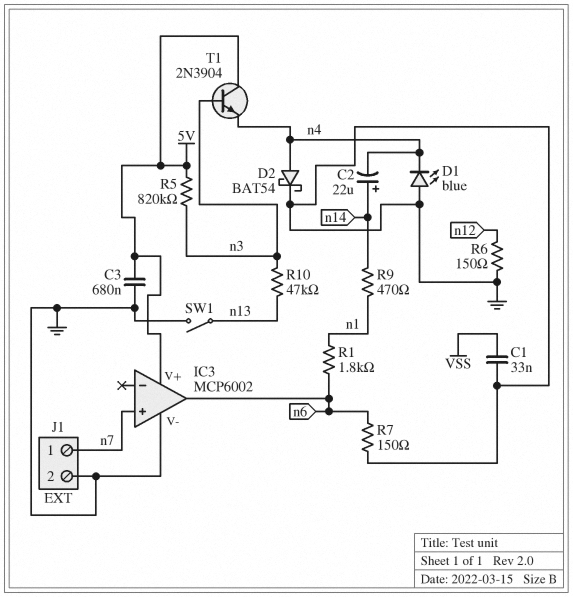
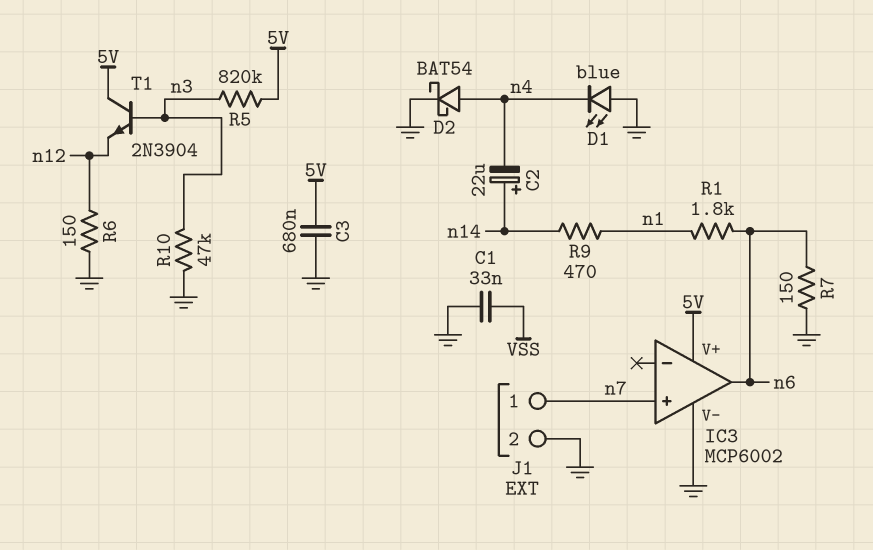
R10: 47k (n3, n13) -> 47k (GND, n3)
SW1: switch (GND, n13) -> none
T1: NPN 2N3904 (B n3, C 5V, E n4) -> NPN 2N3904 (B n3, C 5V, E n12)

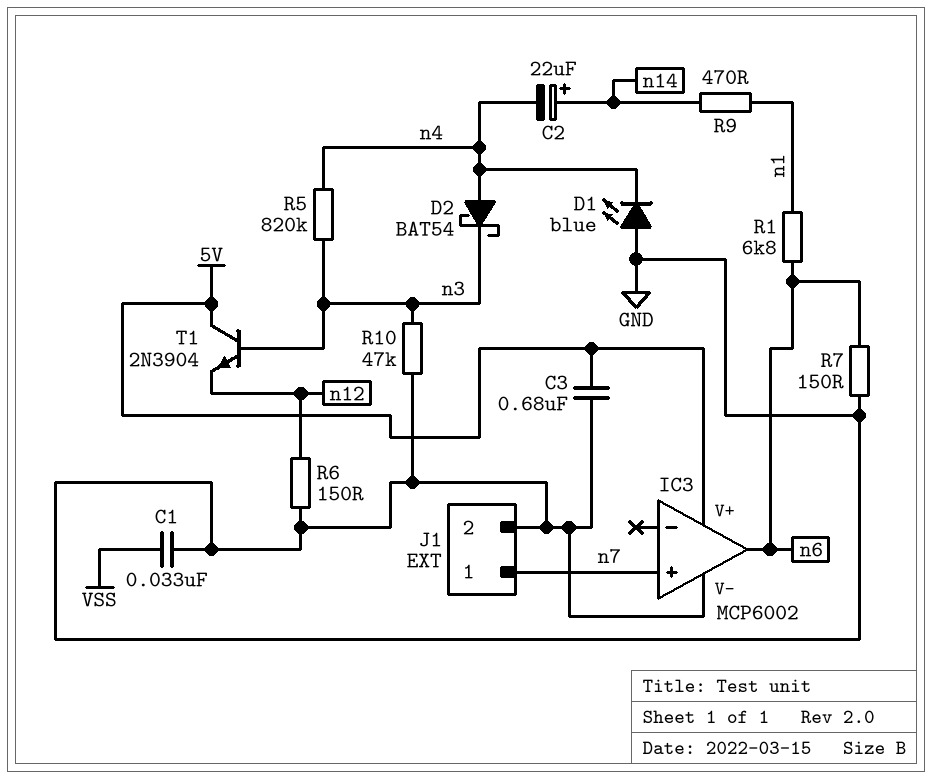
D2: schottky BAT54 (A n4, K GND) -> schottky BAT54 (A n4, K n3)
R1: 1.8k (n1, n6) -> 6.8k (n1, n6)
R5: 820k (5V, n3) -> 820k (n3, n4)

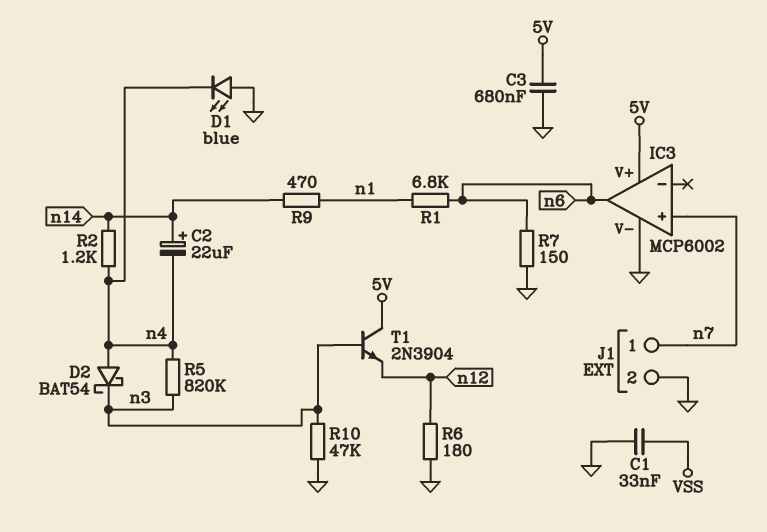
R2: none -> 1.2k (n4, n14)
R6: 150 (GND, n12) -> 180 (GND, n12)

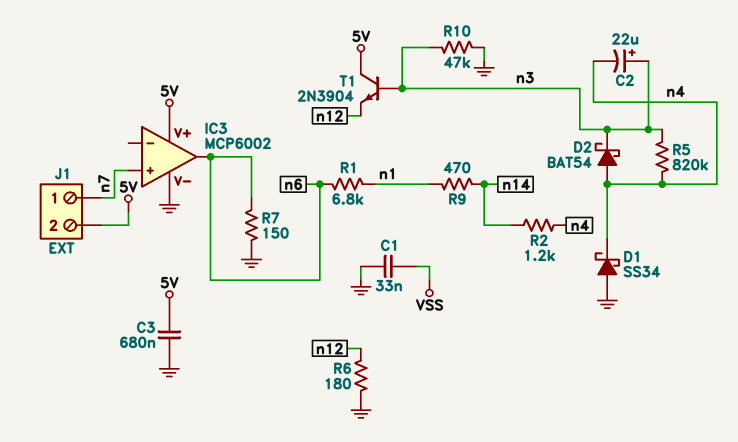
C2: 22uF (plus n14, minus n4) -> 22uF (plus n3, minus n4)
D1: LED blue (A GND, K n4) -> schottky SS34 (A GND, K n4)
J1 pin 2: GND -> 5V

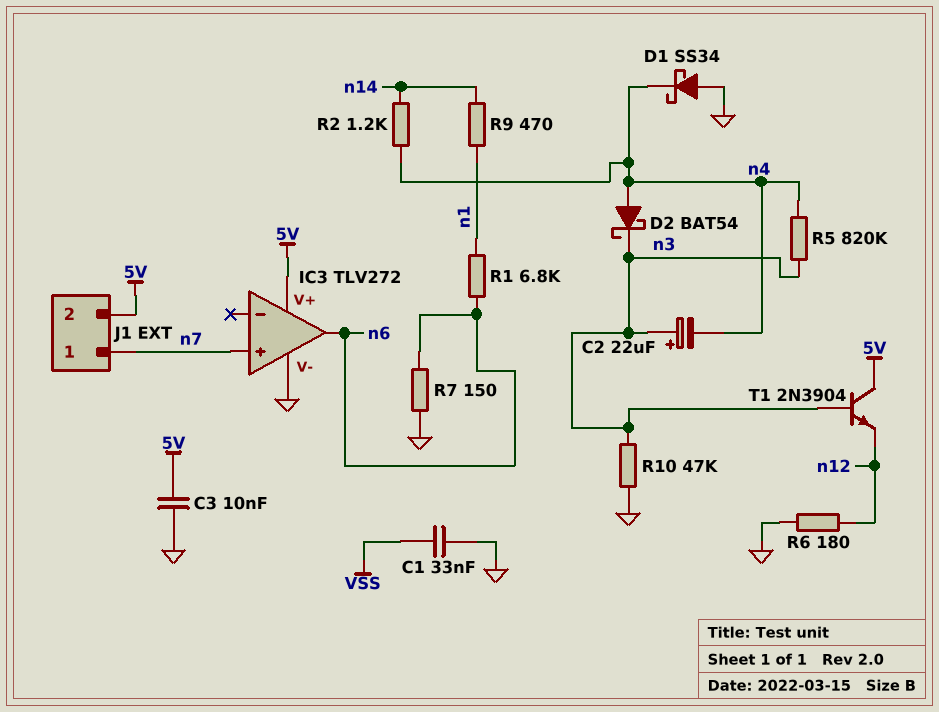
C3: 680nF (5V, GND) -> 10nF (5V, GND)
IC3: MCP6002 -> TLV272

